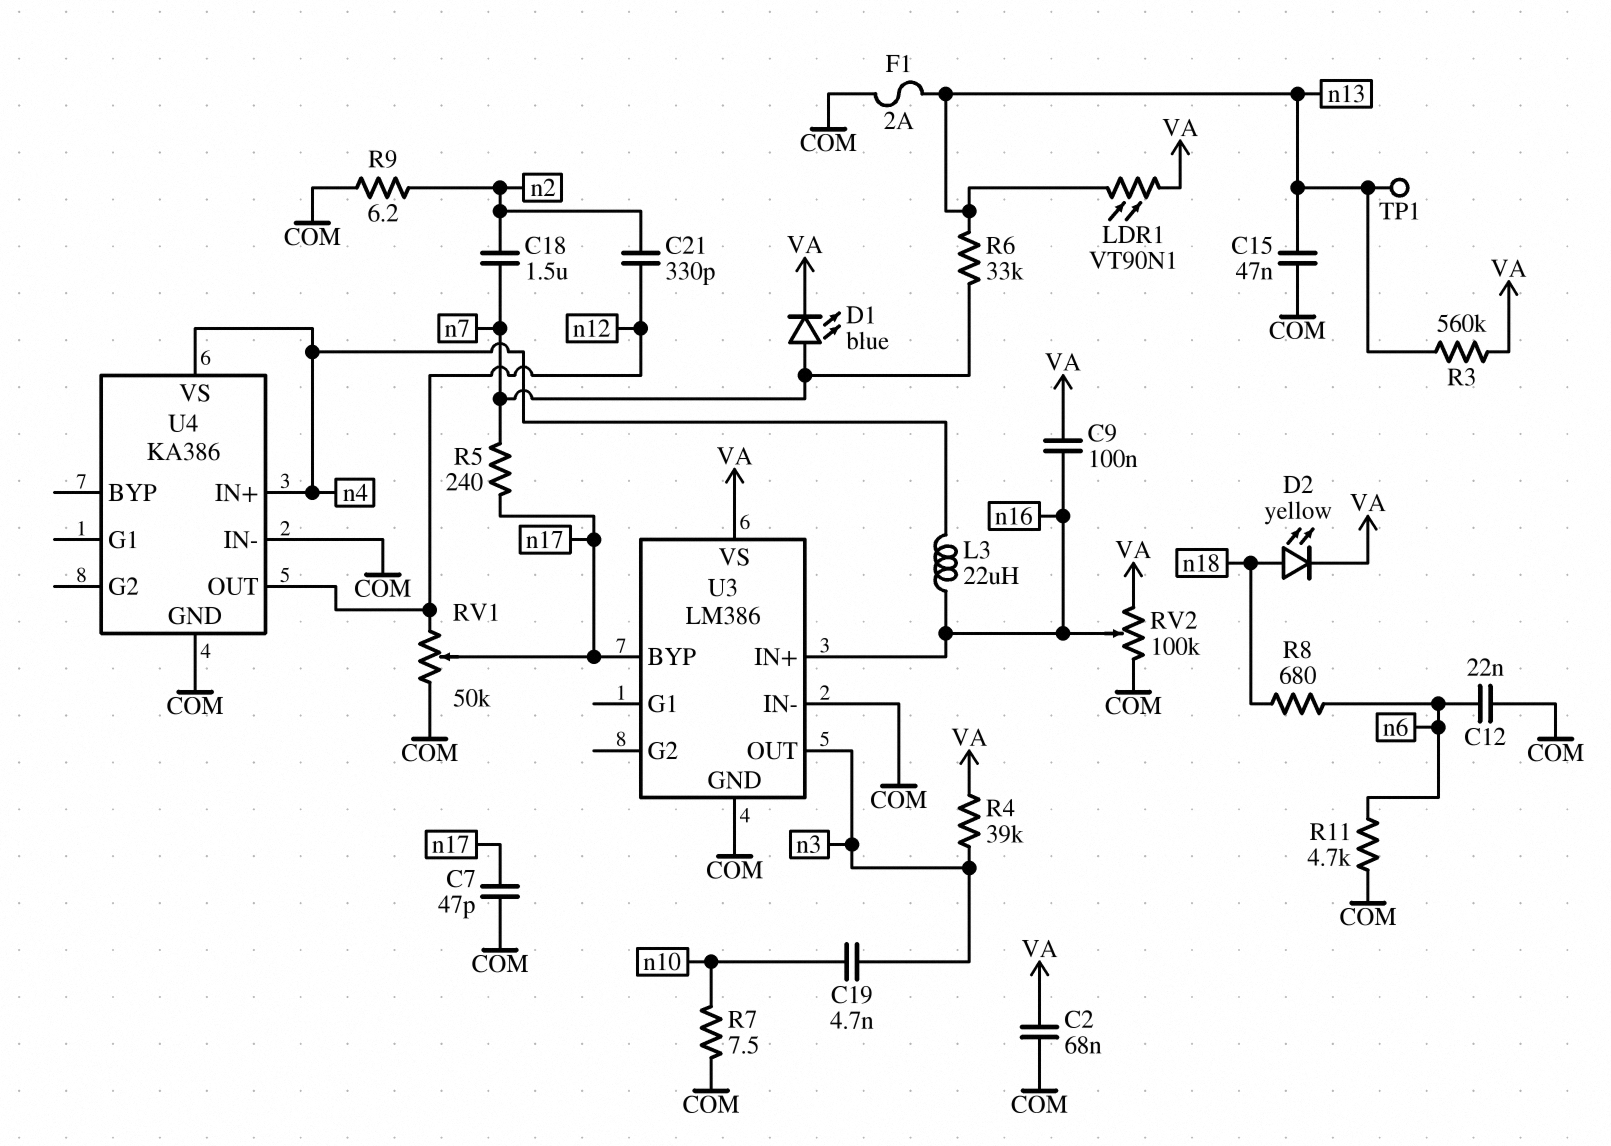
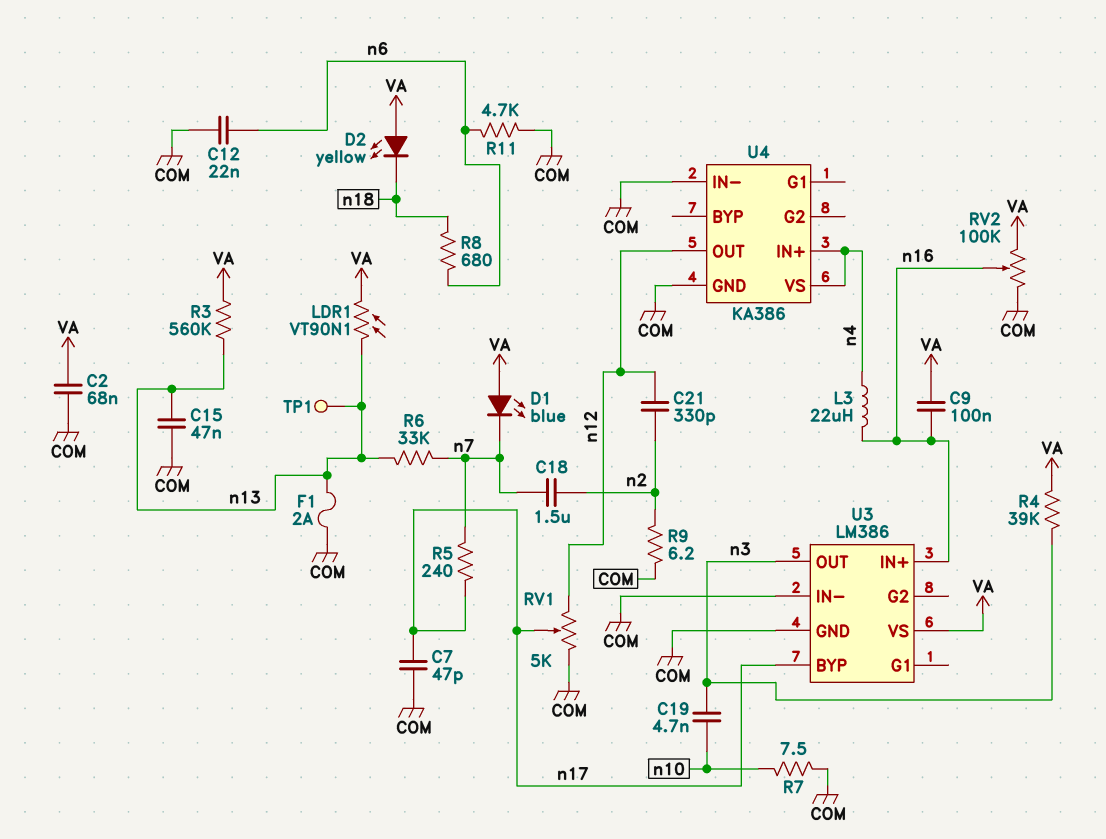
D1: LED blue (A n7, K VA) -> LED blue (A VA, K n7)
D2: LED yellow (A n18, K VA) -> LED yellow (A VA, K n18)
RV1: 50k (COM, n12, wiper n17) -> 5k (COM, n12, wiper n17)

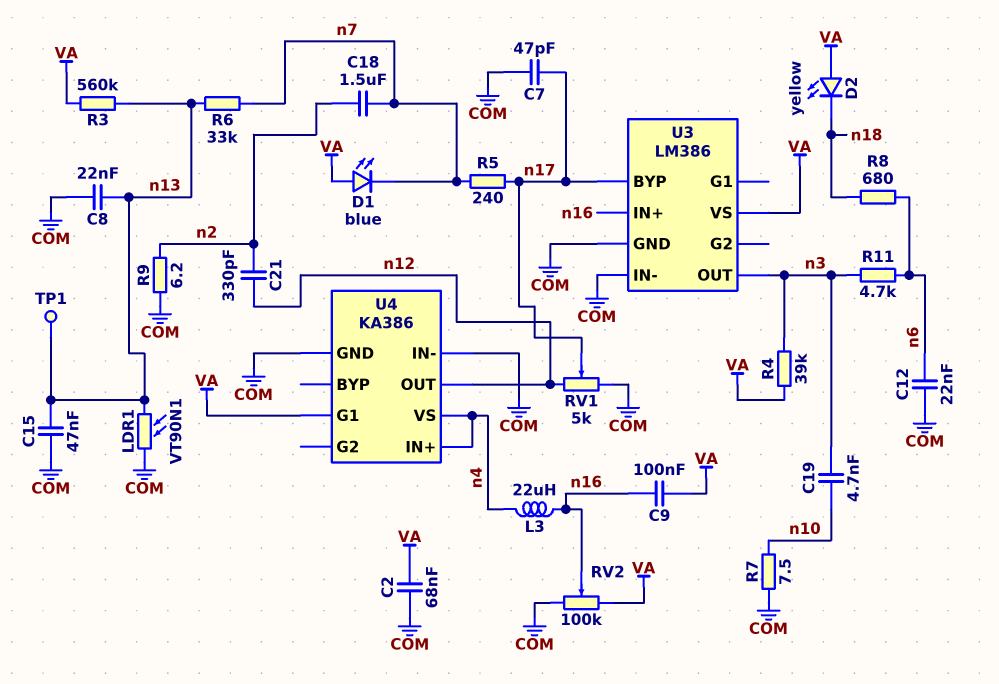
C8: none -> 22nF (COM, n13)
F1: 2A (COM, n13) -> none
LDR1: VT90N1 (VA, n13) -> VT90N1 (COM, n13)
R11: 4.7k (COM, n6) -> 4.7k (n3, n6)
U4 pin G1: none -> VA

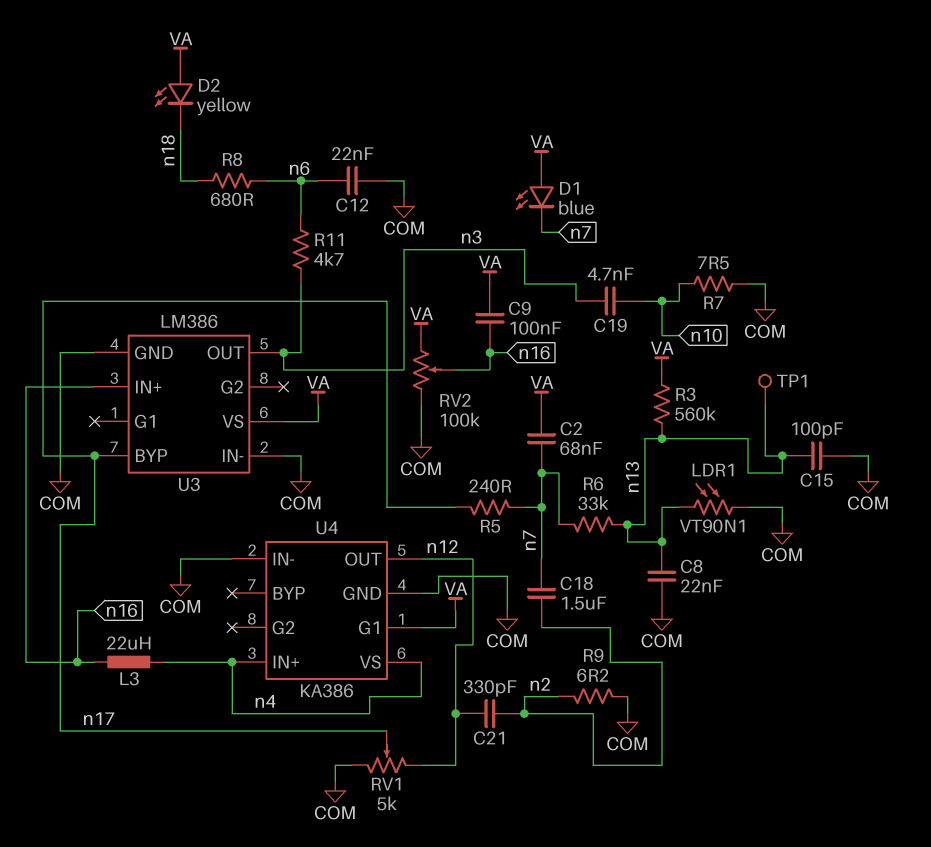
C2: 68nF (COM, VA) -> 68nF (VA, n7)
C7: 47pF (COM, n17) -> none
C15: 47nF (COM, n13) -> 100pF (COM, n13)
R4: 39k (VA, n3) -> none

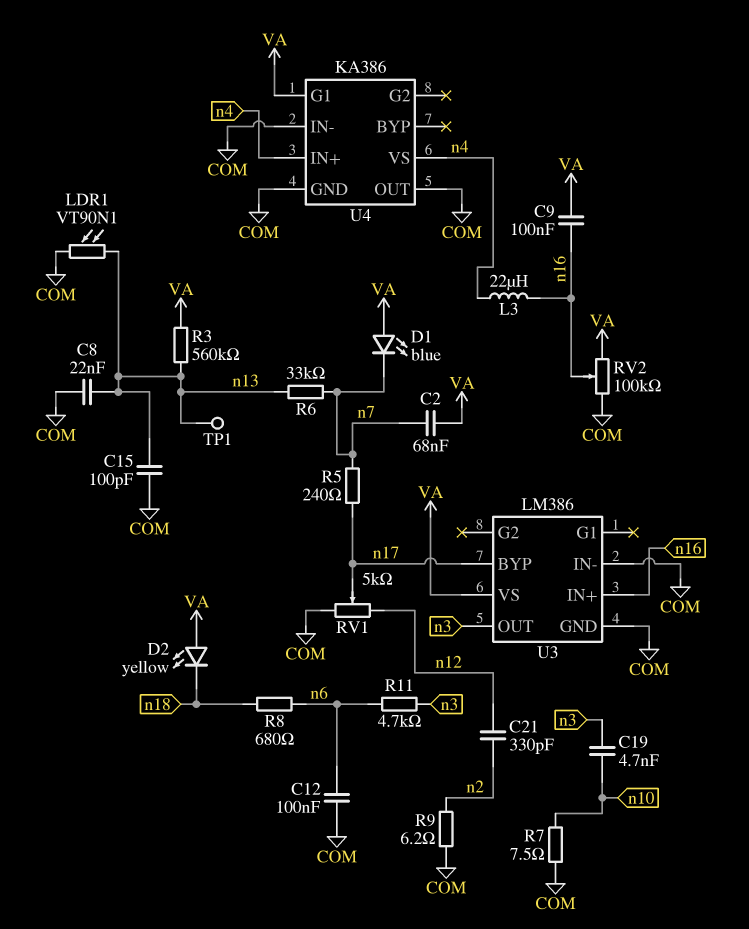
C12: 22nF (COM, n6) -> 100nF (COM, n6)
C18: 1.5uF (n2, n7) -> none
U4 pin OUT: n12 -> COM

